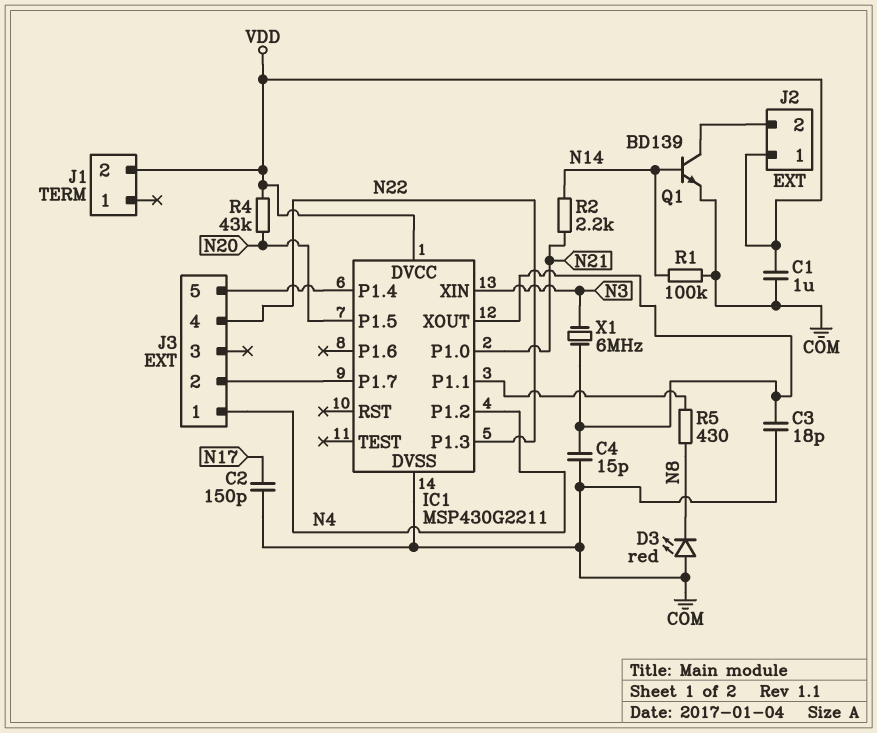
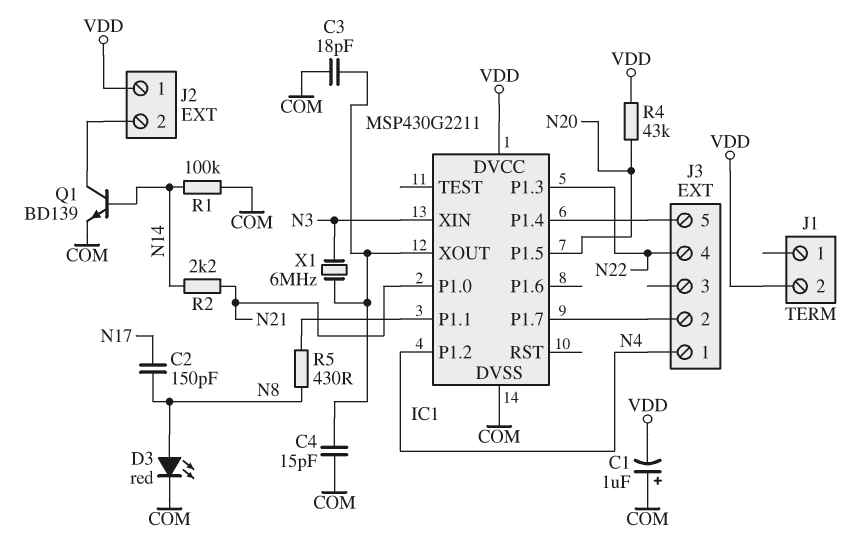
C1: 1uF (COM, VDD) -> 1uF (plus COM, minus VDD)
C2: 150pF (COM, N17) -> 150pF (N8, N17)
D3: LED red (A COM, K N8) -> LED red (A N8, K COM)

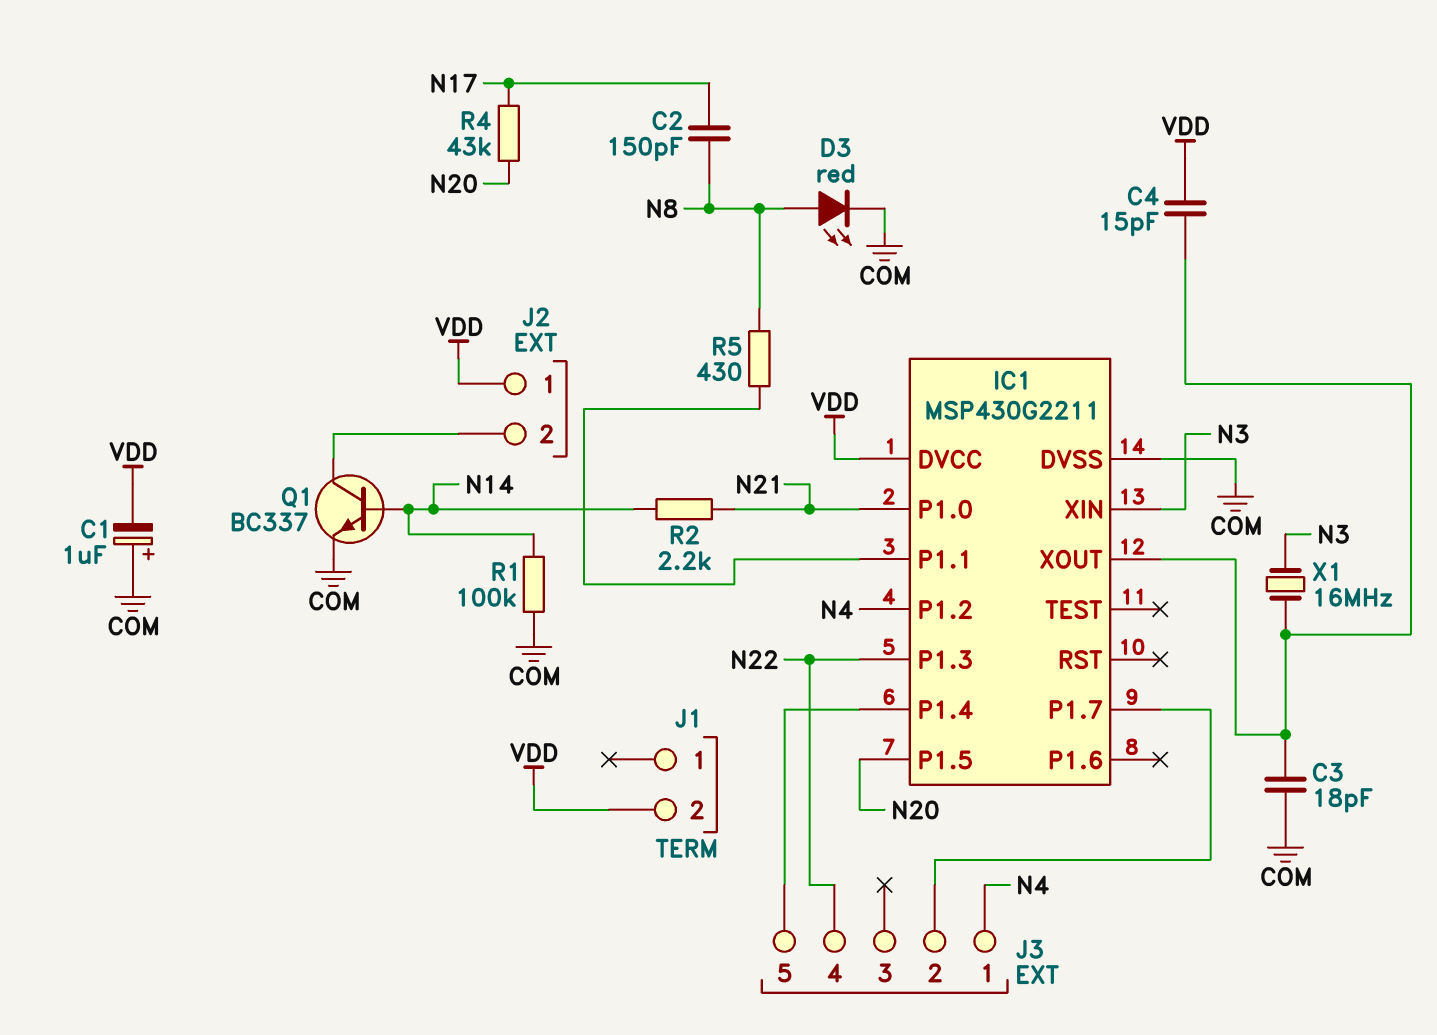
C4: 15pF (COM, IC1/XOUT) -> 15pF (IC1/XOUT, VDD)
Q1: NPN BD139 (B N14, C J2/2, E COM) -> NPN BC337 (B N14, C J2/2, E COM)
R4: 43k (N20, VDD) -> 43k (N17, N20)
X1: 6MHz (IC1/XOUT, N3) -> 16MHz (IC1/XOUT, N3)

